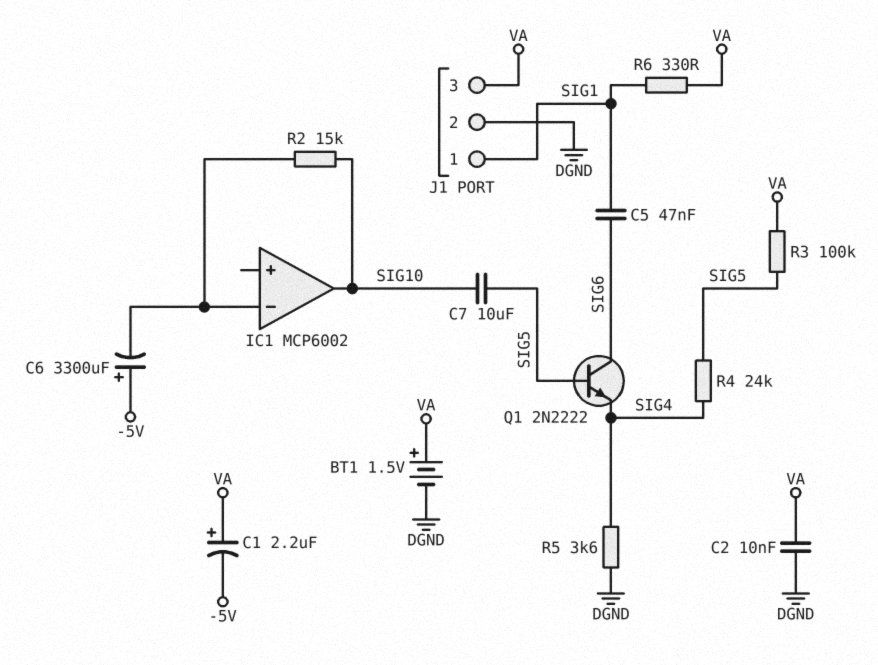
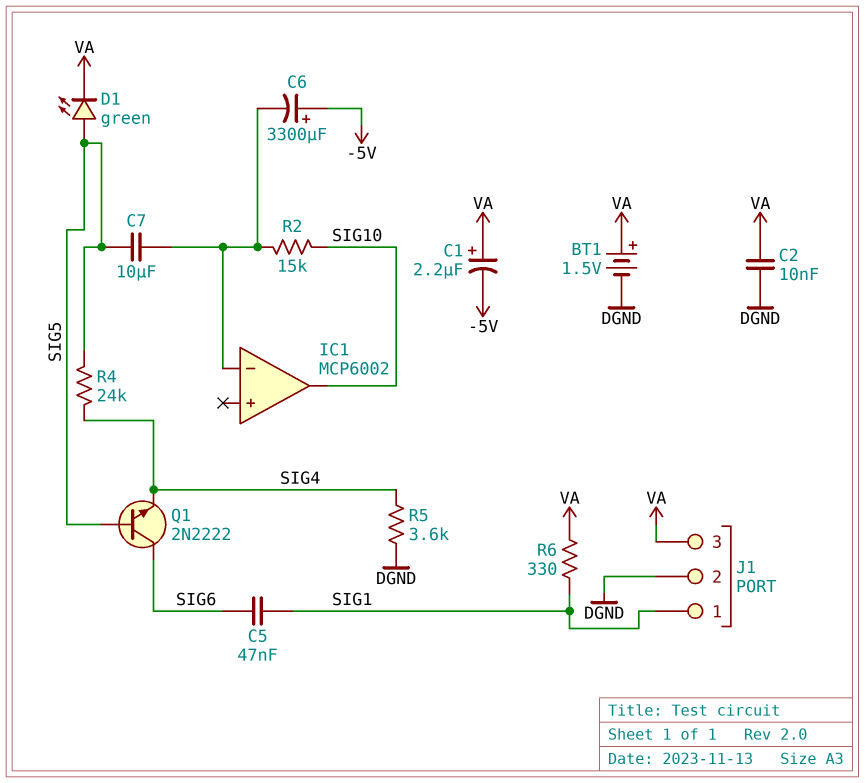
C7: 10uF (SIG5, SIG10) -> 10uF (IC1/in-, SIG5)
D1: none -> LED green (A SIG5, K VA)
R3: 100k (SIG5, VA) -> none

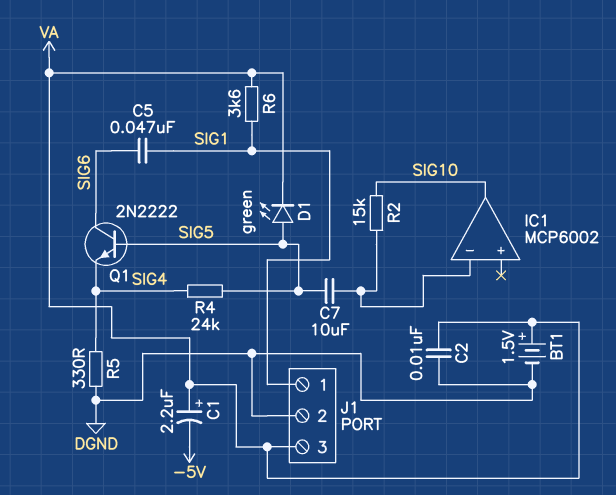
C6: 3300uF (plus -5V, minus IC1/in-) -> none
R5: 3.6k (DGND, SIG4) -> 330 (DGND, SIG4)
R6: 330 (SIG1, VA) -> 3.6k (SIG1, VA)

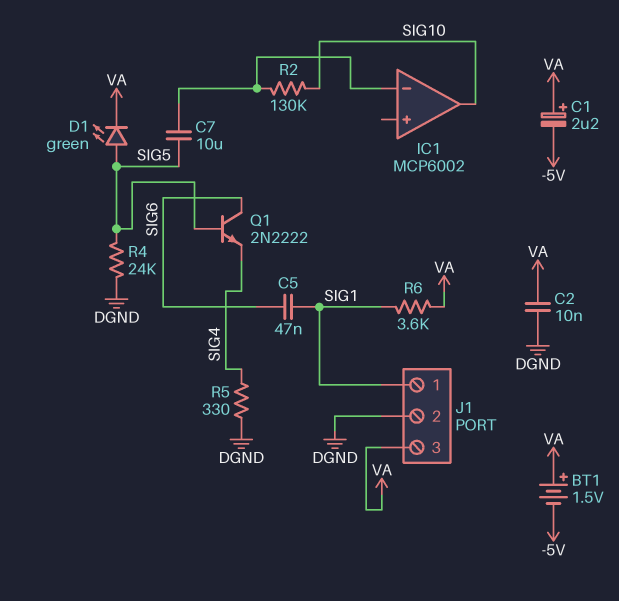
BT1: 1.5V (plus VA, minus DGND) -> 1.5V (plus VA, minus -5V)
R2: 15k (IC1/in-, SIG10) -> 130k (IC1/in-, SIG10)
R4: 24k (SIG4, SIG5) -> 24k (DGND, SIG5)

